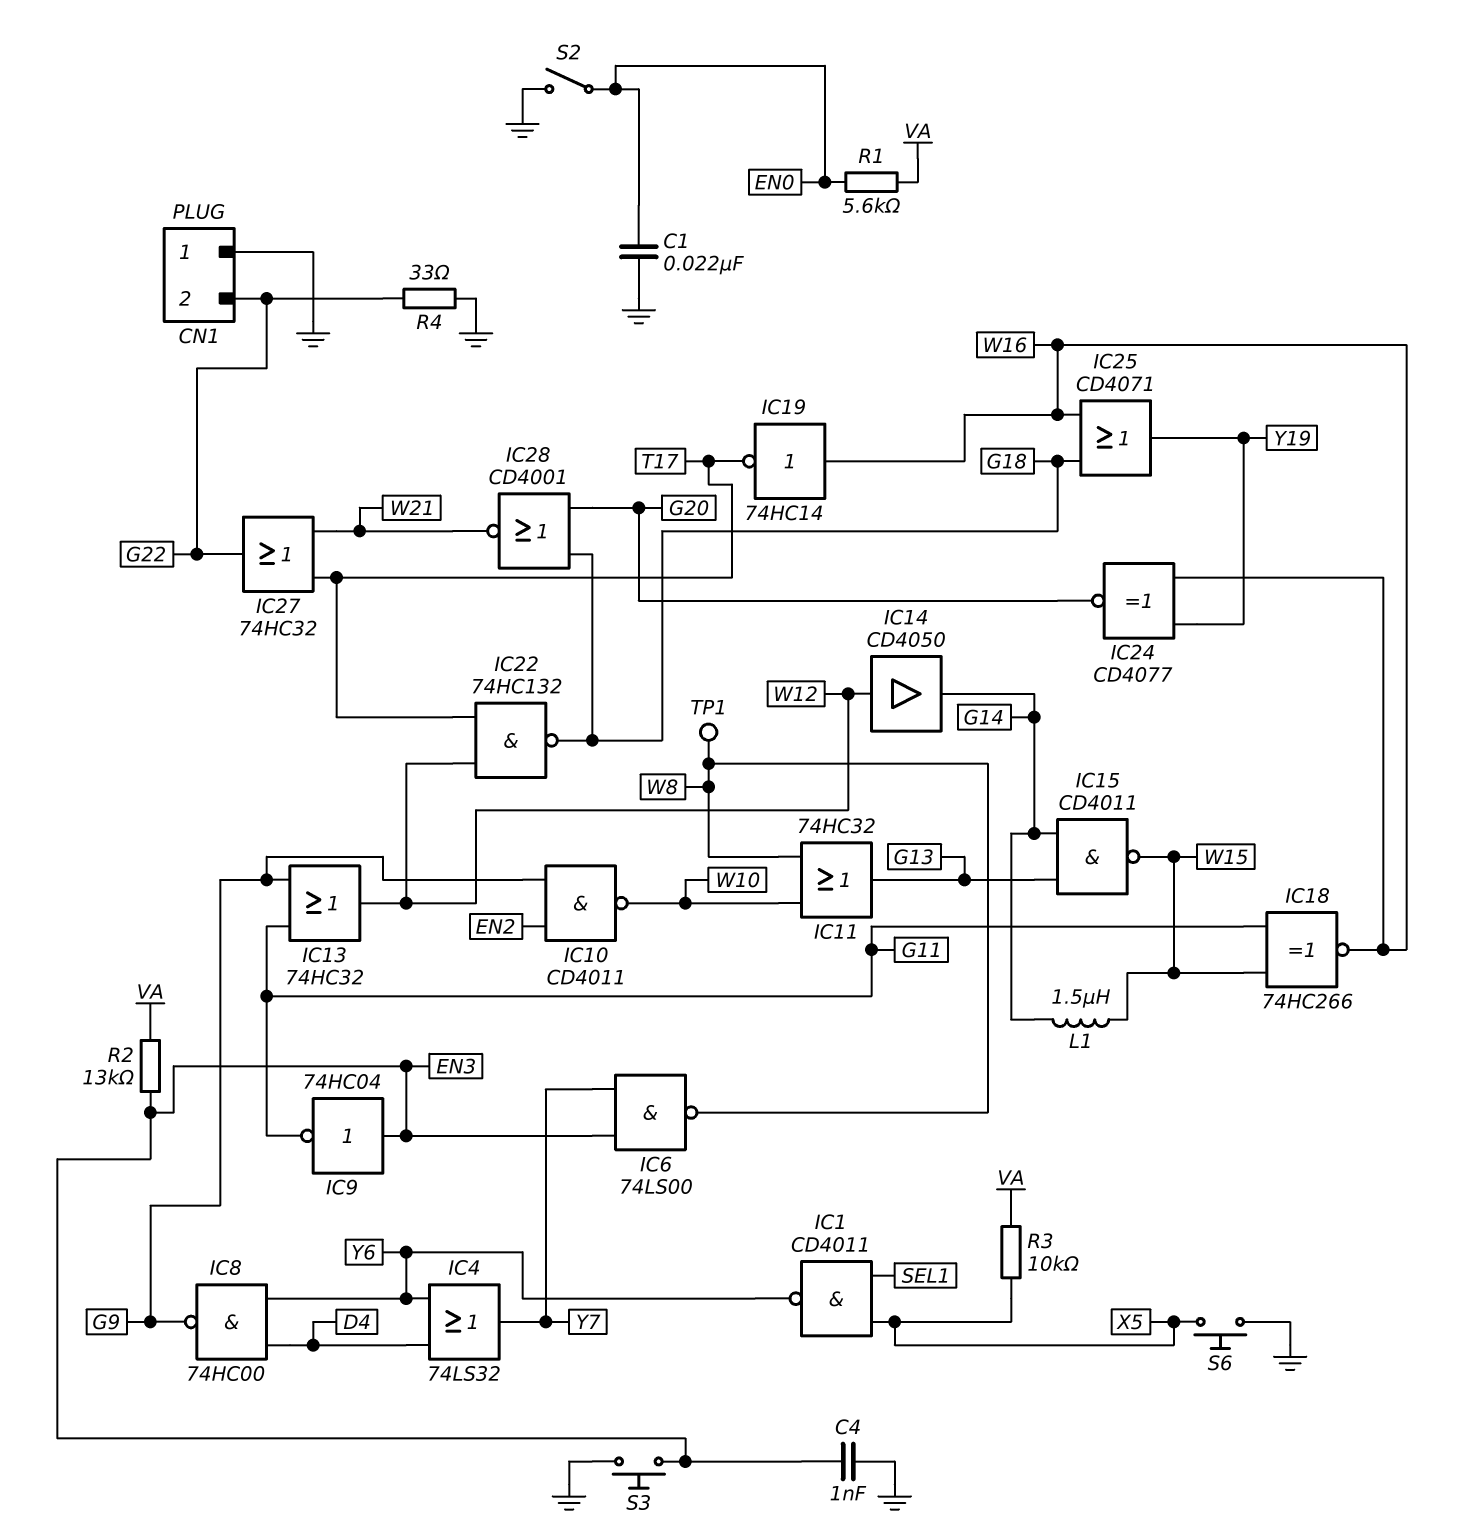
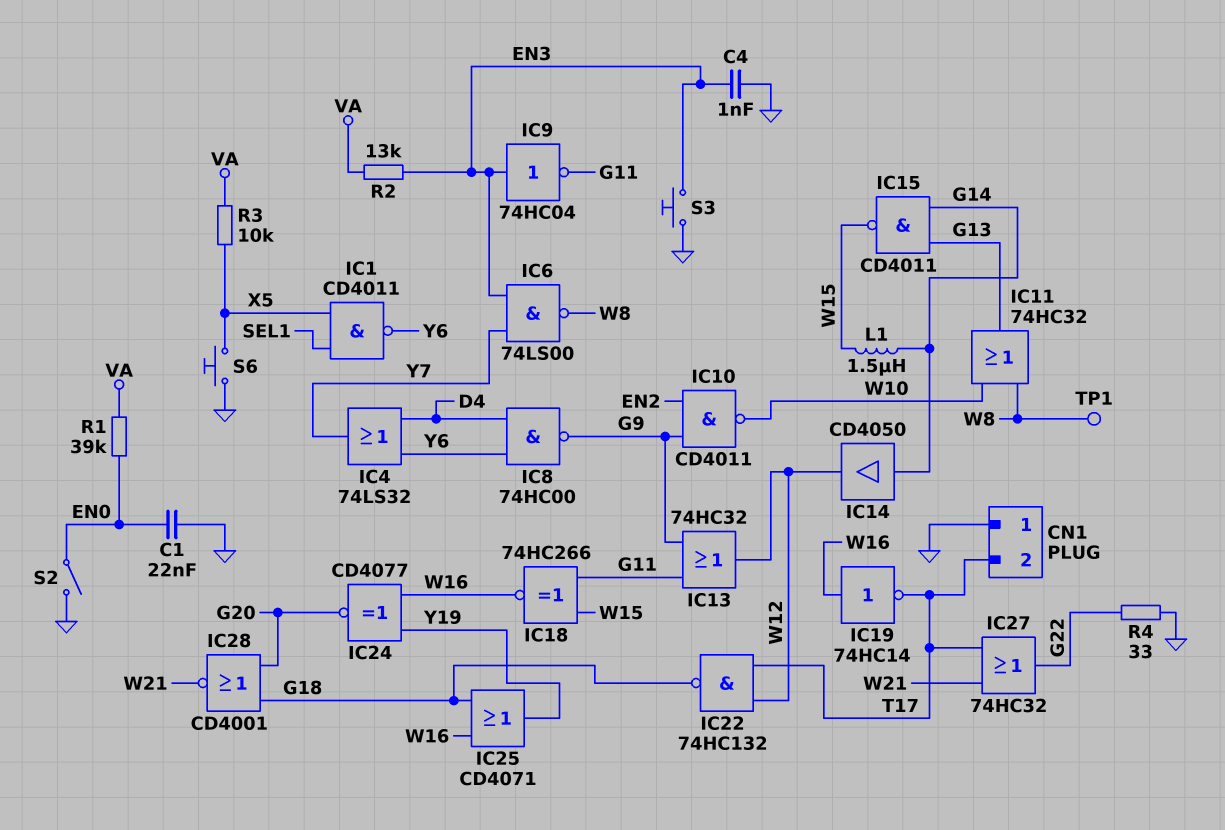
CN1 pin 2: G22 -> T17
IC14: buffer CD4050 (in W12, out G14) -> buffer CD4050 (in G14, out W12)
R1: 5.6k (EN0, VA) -> 39k (EN0, VA)

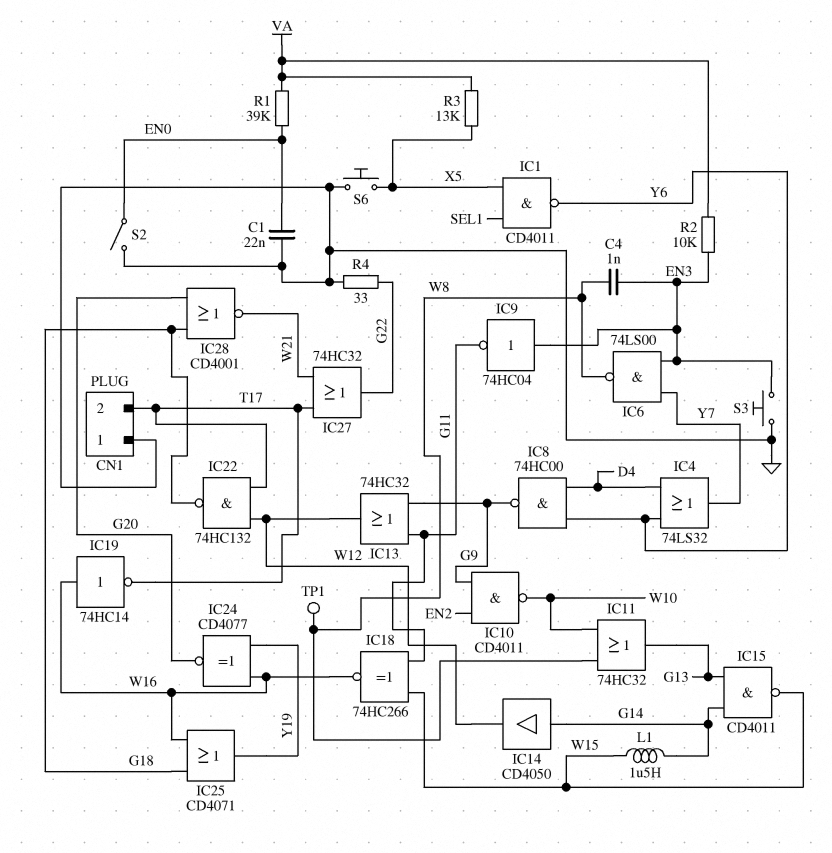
C4: 1nF (EN3, GND) -> 1nF (EN3, W8)
R2: 13k (EN3, VA) -> 10k (EN3, VA)
R3: 10k (VA, X5) -> 13k (VA, X5)

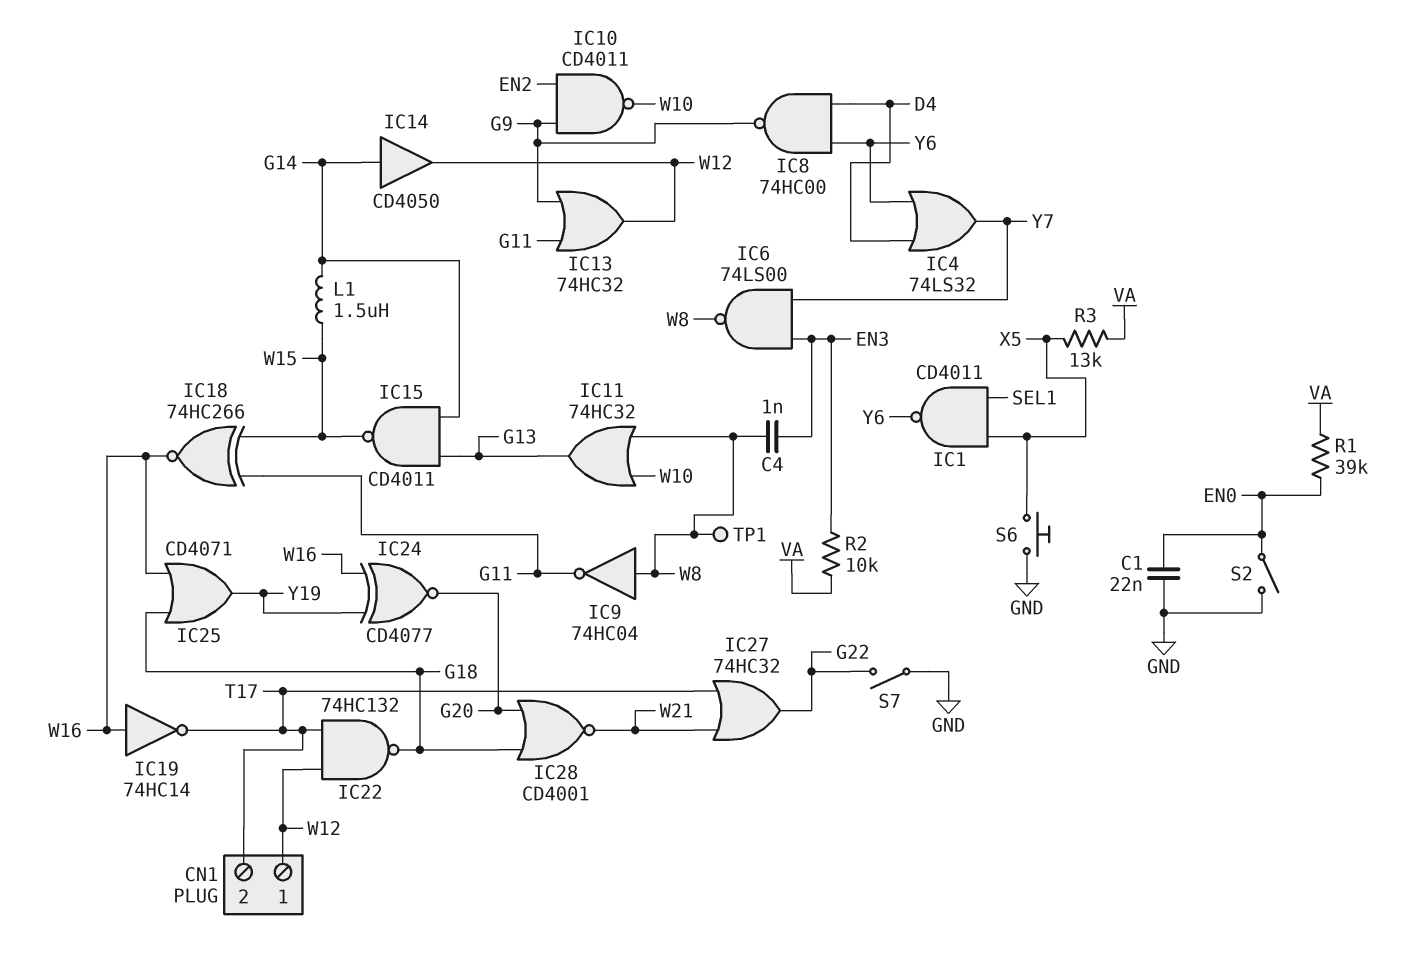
CN1 pin 1: GND -> W12
IC9: NOT 74HC04 (in EN3, out G11) -> NOT 74HC04 (in W8, out G11)
R4: 33 (G22, GND) -> none
S3: button (EN3, GND) -> none
S7: none -> switch (G22, GND)

